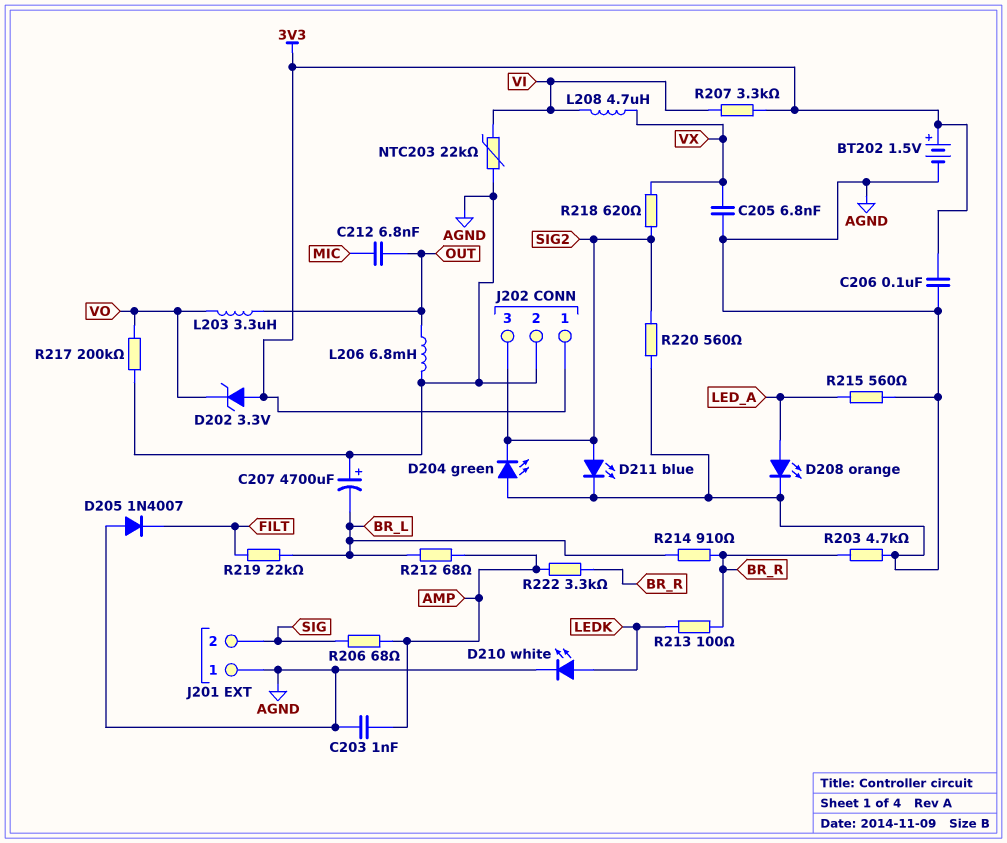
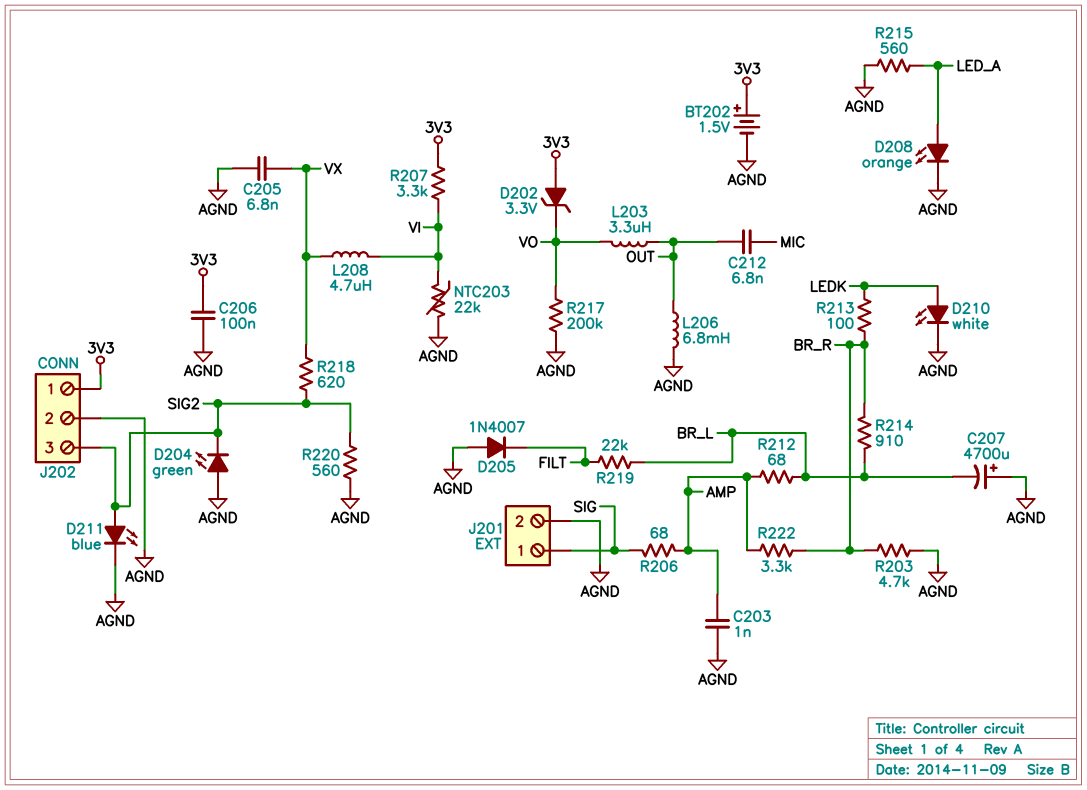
J201 pin 1: AGND -> SIG
J201 pin 2: SIG -> AGND

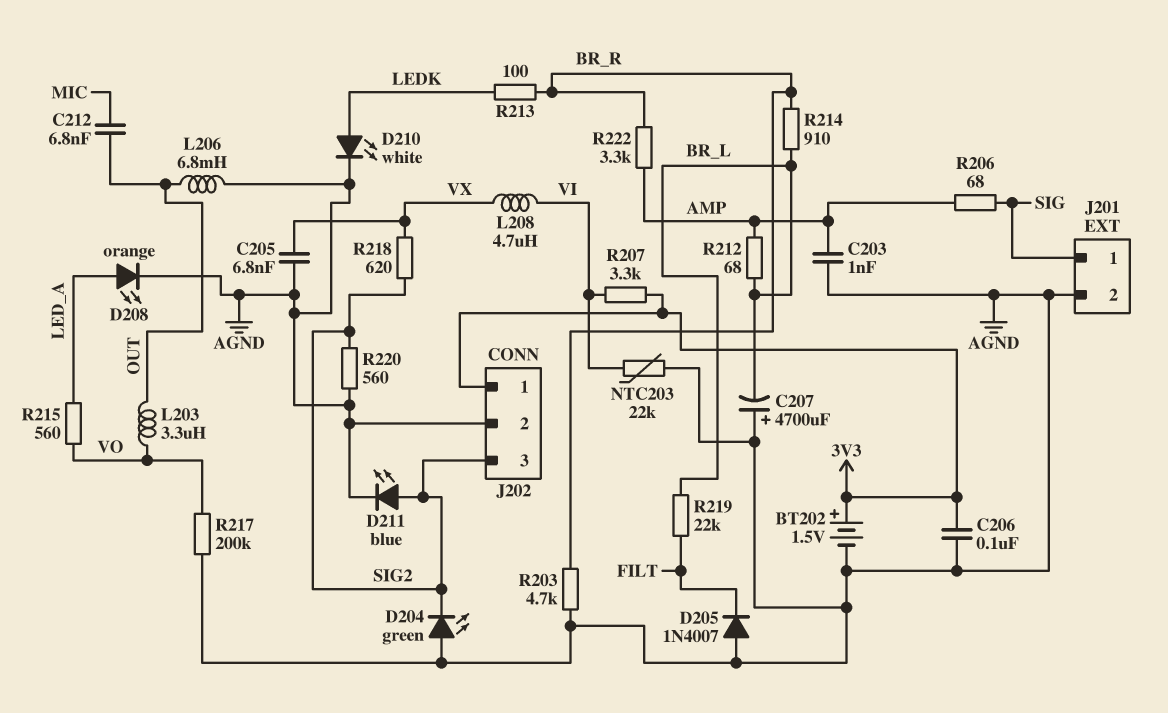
D202: zener 3.3V (A 3V3, K VO) -> none
R215: 560 (AGND, LED_A) -> 560 (LED_A, VO)

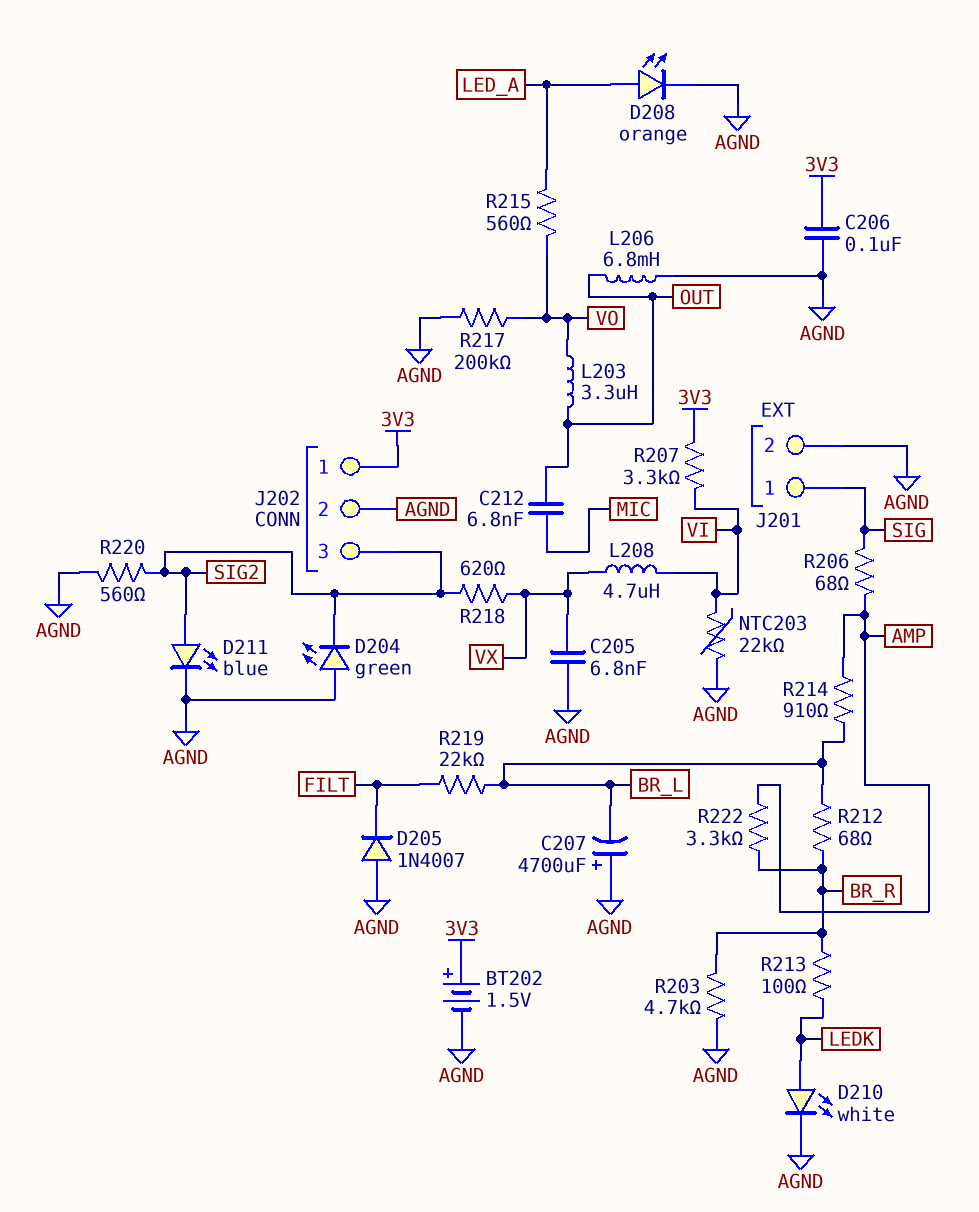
C203: 1nF (AGND, AMP) -> none
R212: 68 (AMP, BR_L) -> 68 (BR_L, BR_R)
R214: 910 (BR_L, BR_R) -> 910 (AMP, BR_L)

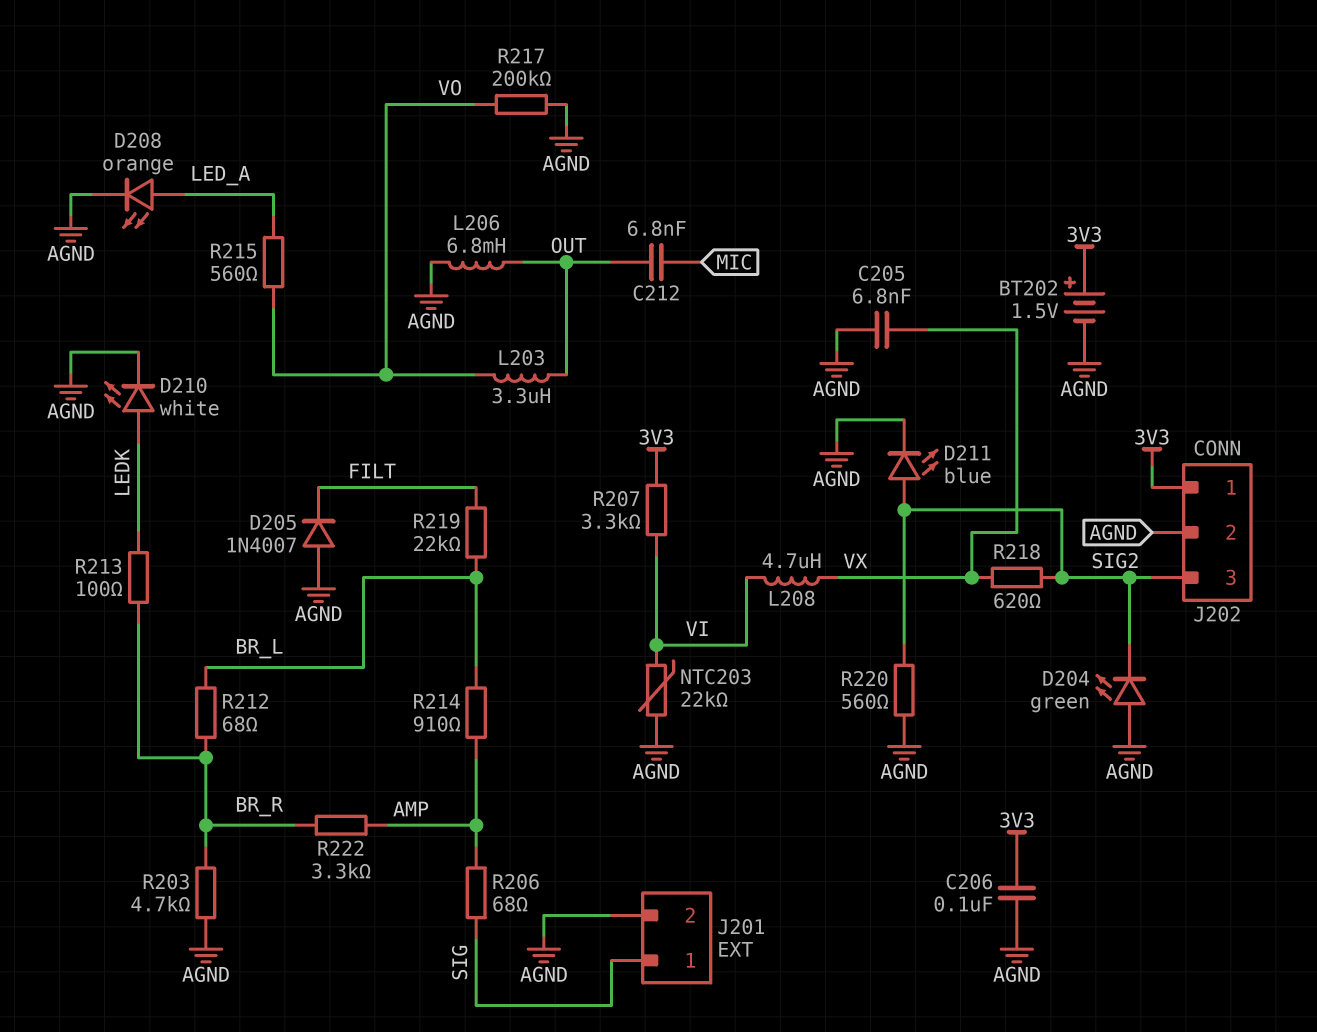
C207: 4700uF (plus AGND, minus BR_L) -> none

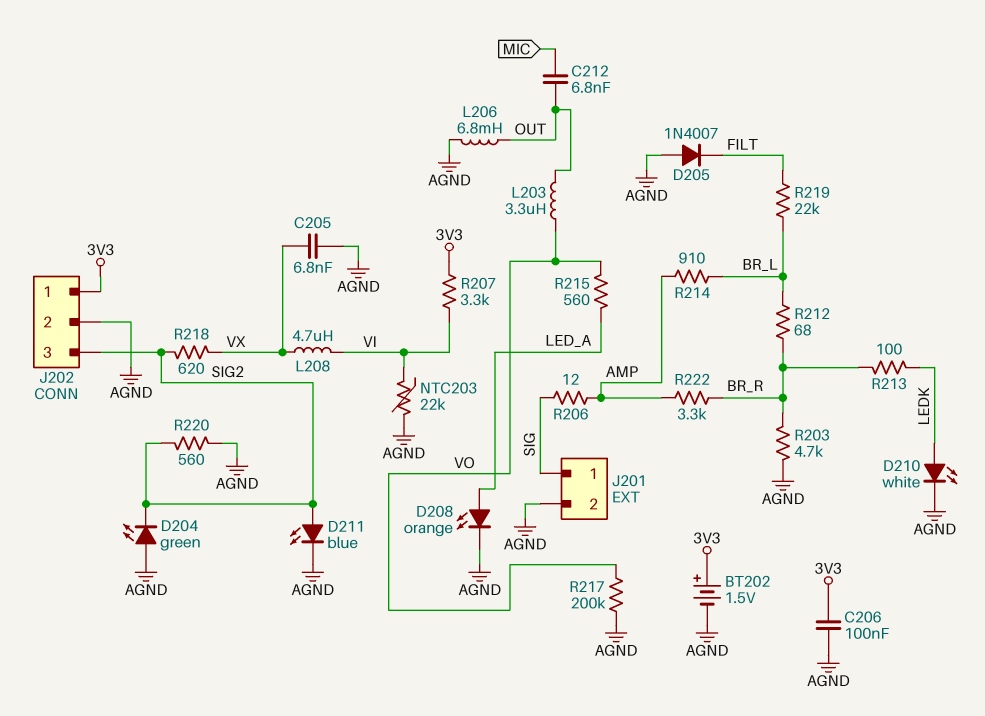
R206: 68 (AMP, SIG) -> 12 (AMP, SIG)

